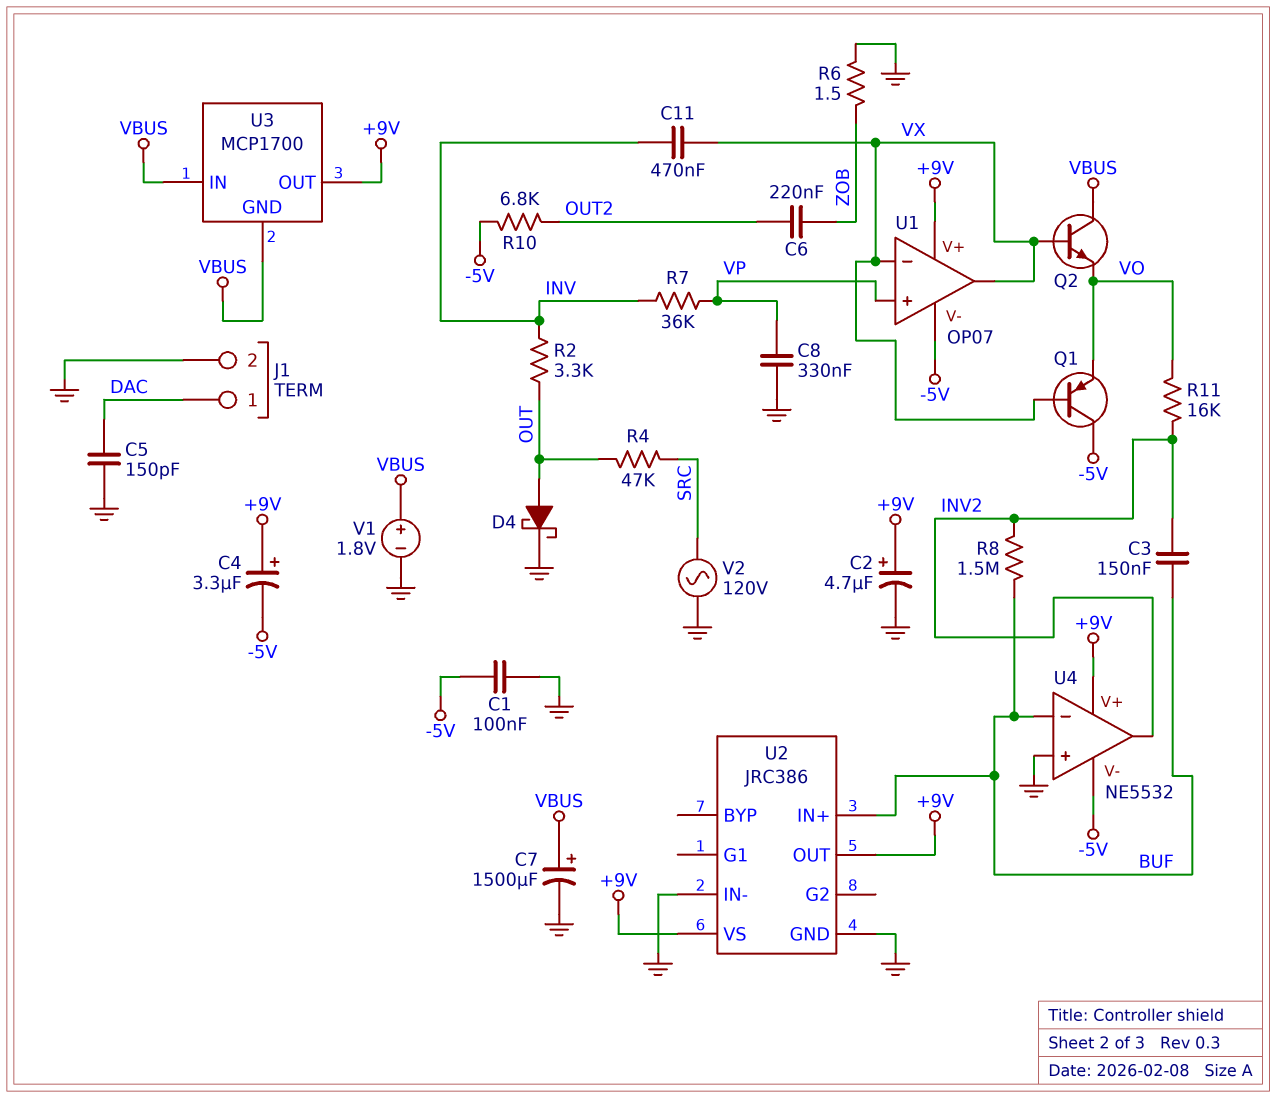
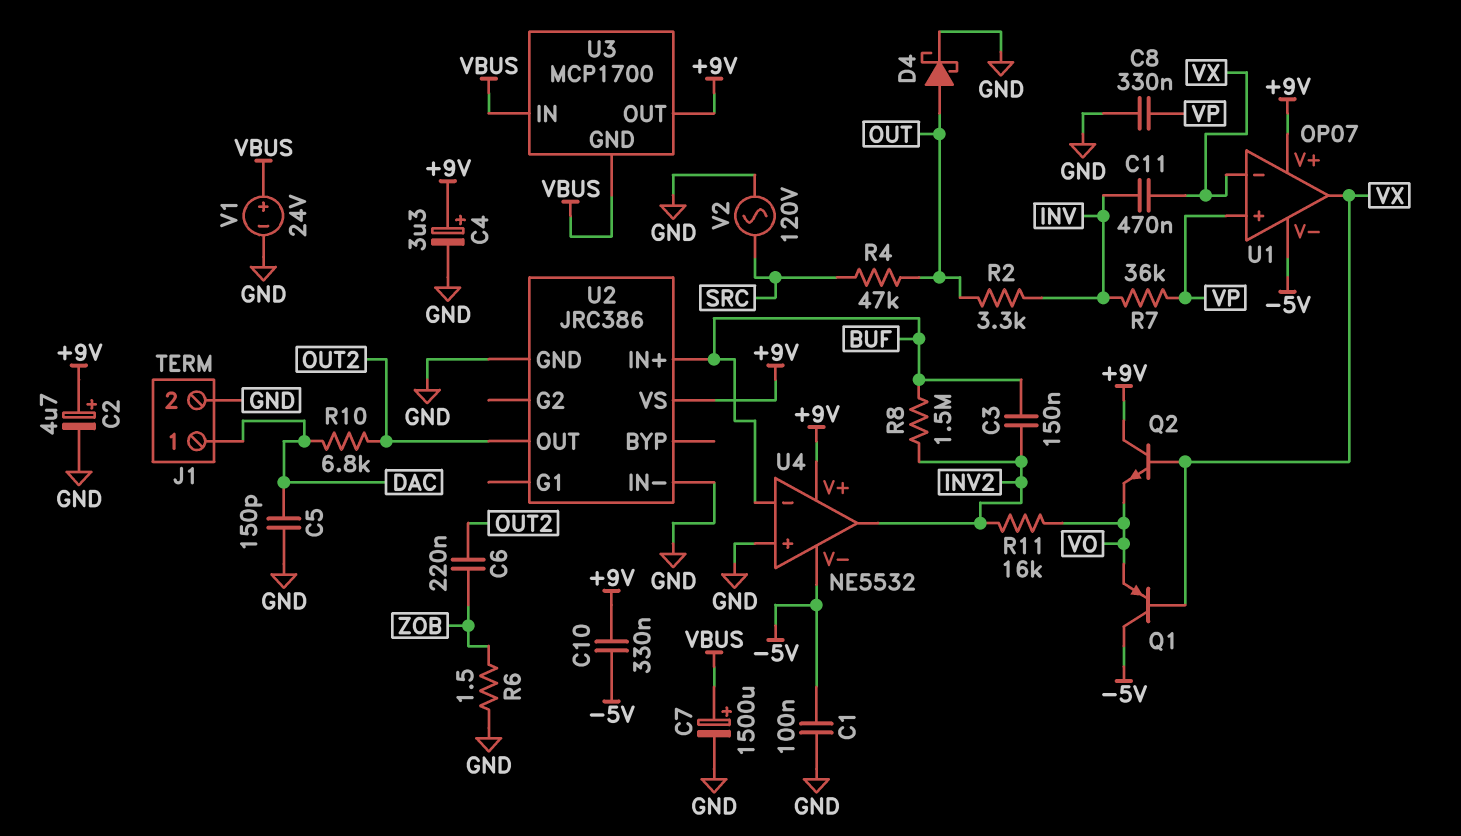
C4: 3.3uF (plus +9V, minus -5V) -> 3.3uF (plus +9V, minus GND)
C10: none -> 330nF (+9V, -5V)
Q2: NPN (B VX, C VBUS, E VO) -> NPN (B VX, C +9V, E VO)
R10: 6.8k (-5V, OUT2) -> 6.8k (DAC, OUT2)
U2 pin OUT: +9V -> OUT2
V1: 1.8V (plus VBUS, minus GND) -> 24V (plus VBUS, minus GND)

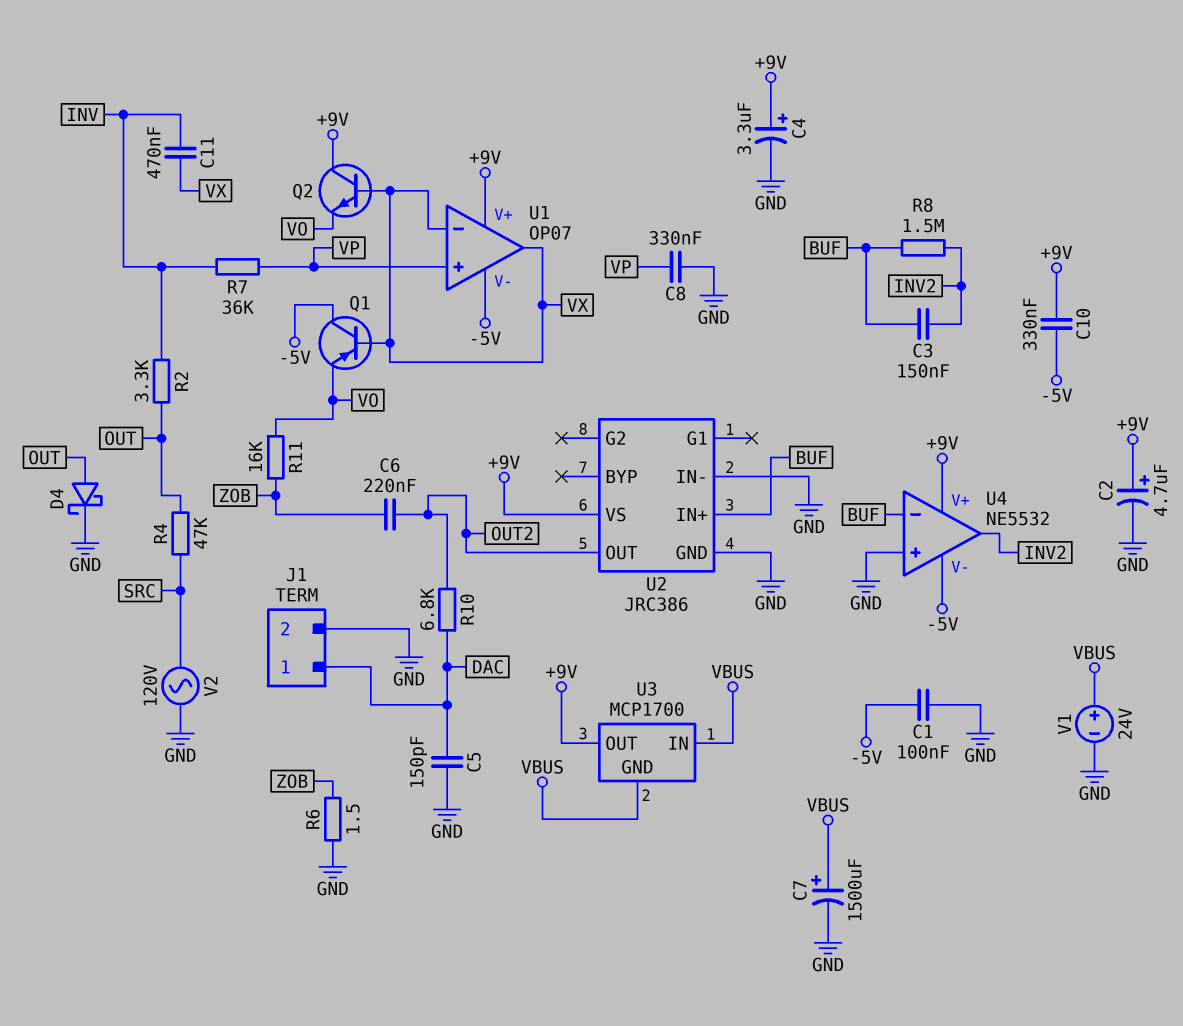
R11: 16k (INV2, VO) -> 16k (VO, ZOB)

